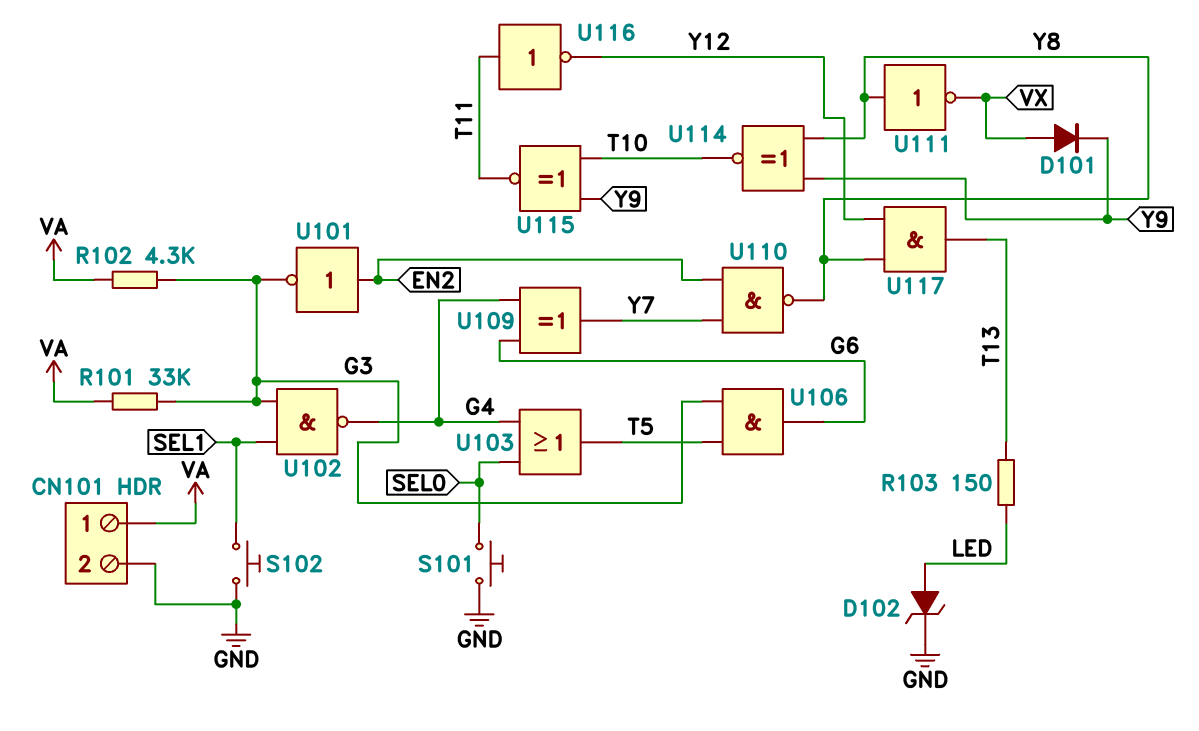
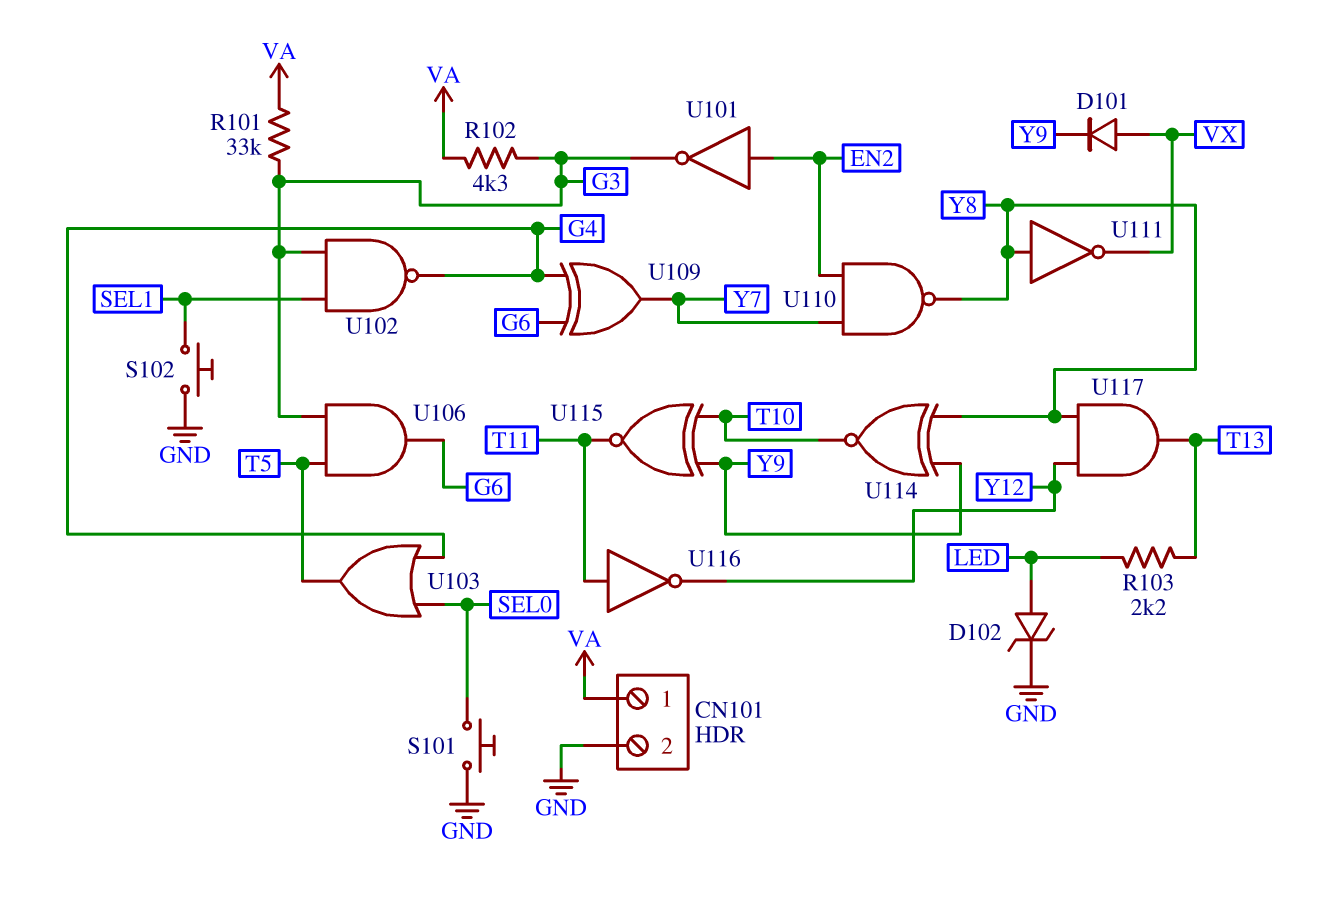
R103: 150 (LED, T13) -> 2.2k (LED, T13)

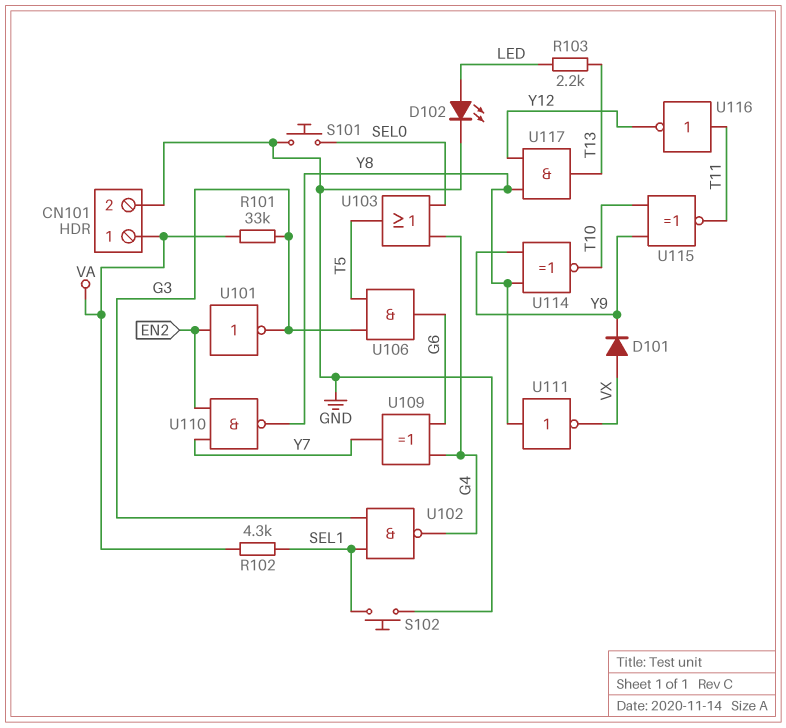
D102: zener (A LED, K GND) -> LED (A LED, K GND)
R102: 4.3k (G3, VA) -> 4.3k (SEL1, VA)

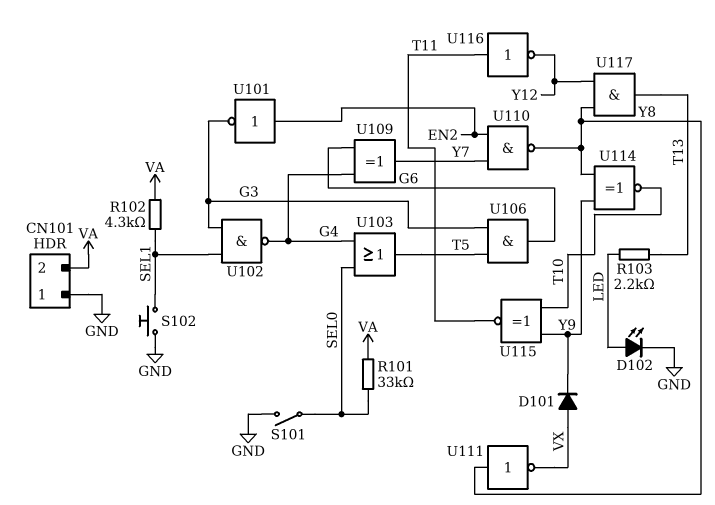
CN101 pin 1: VA -> GND
CN101 pin 2: GND -> VA
R101: 33k (G3, VA) -> 33k (SEL0, VA)
S101: button (GND, SEL0) -> switch (GND, SEL0)

